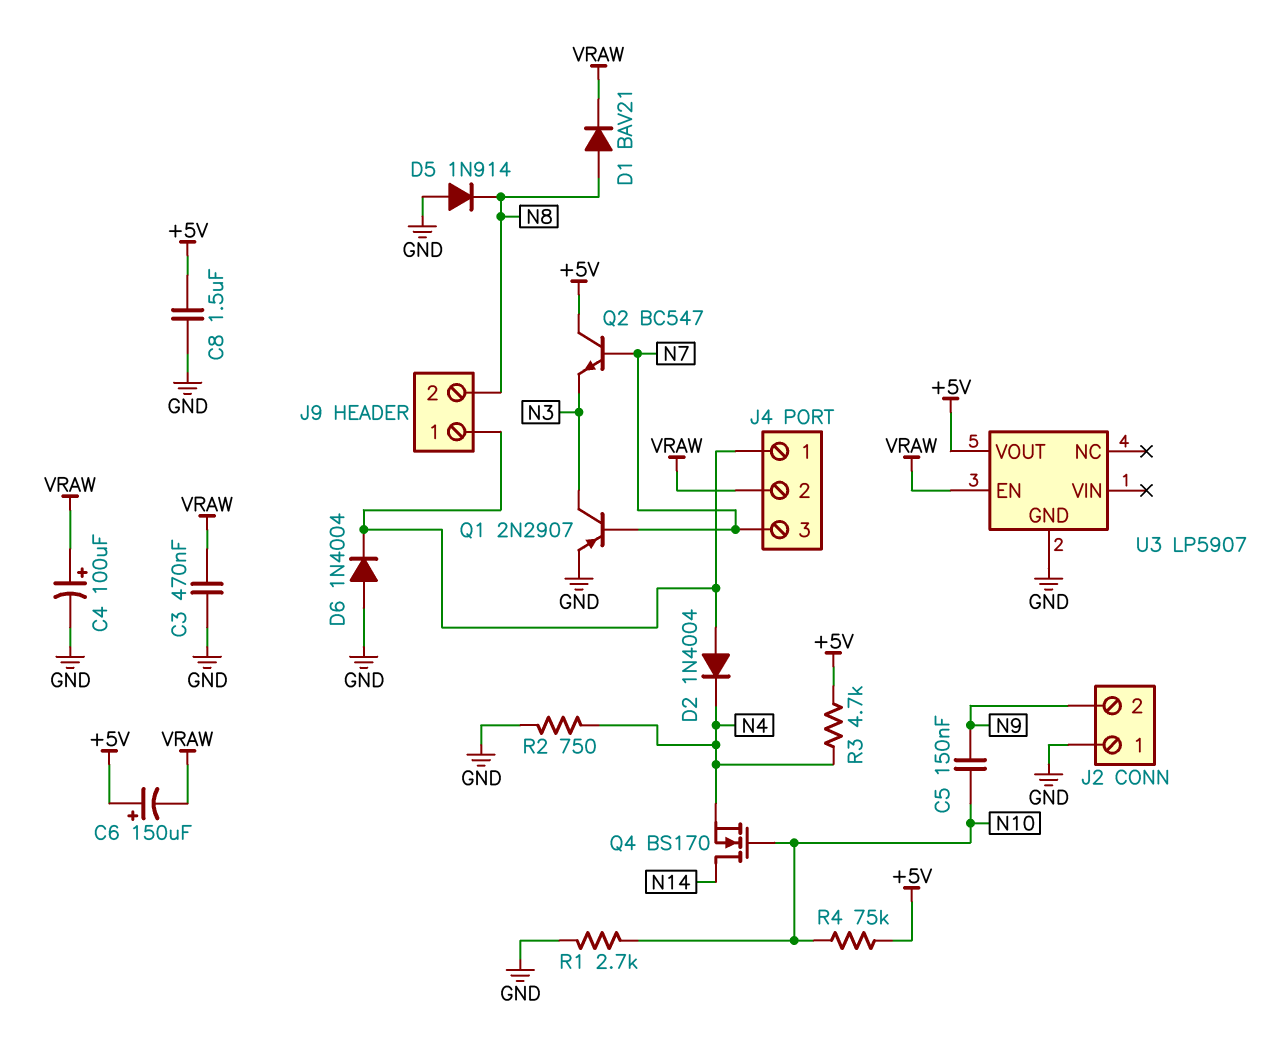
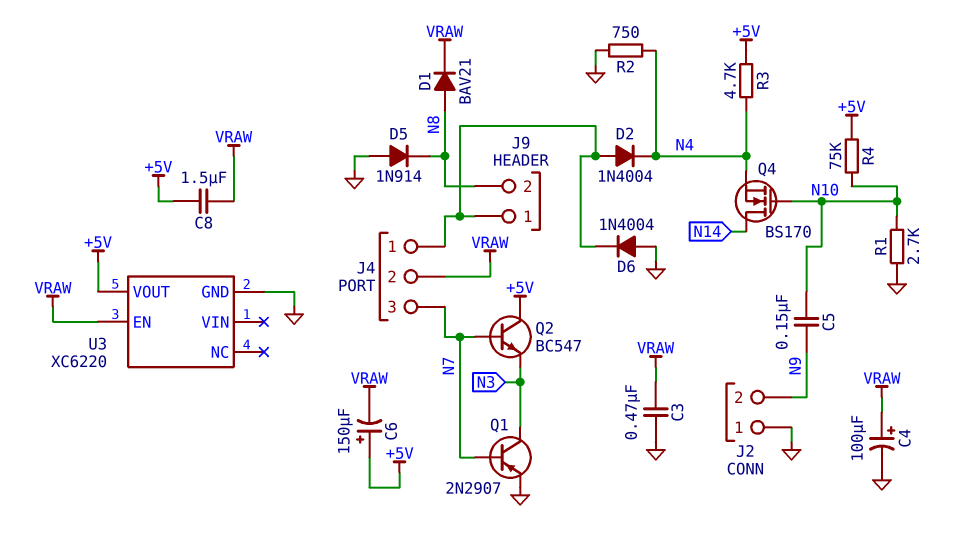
C8: 1.5uF (+5V, GND) -> 1.5uF (+5V, VRAW)
U3: LP5907 -> XC6220

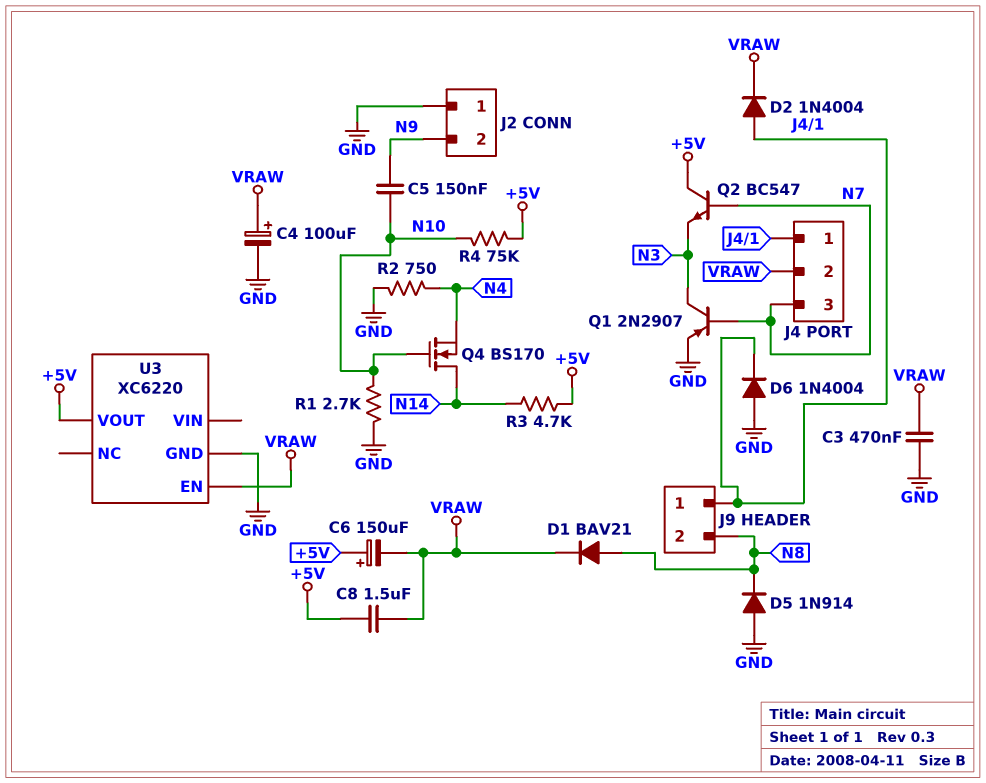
D2: diode 1N4004 (A J4/1, K N4) -> diode 1N4004 (A J4/1, K VRAW)
R3: 4.7k (+5V, N4) -> 4.7k (+5V, N14)

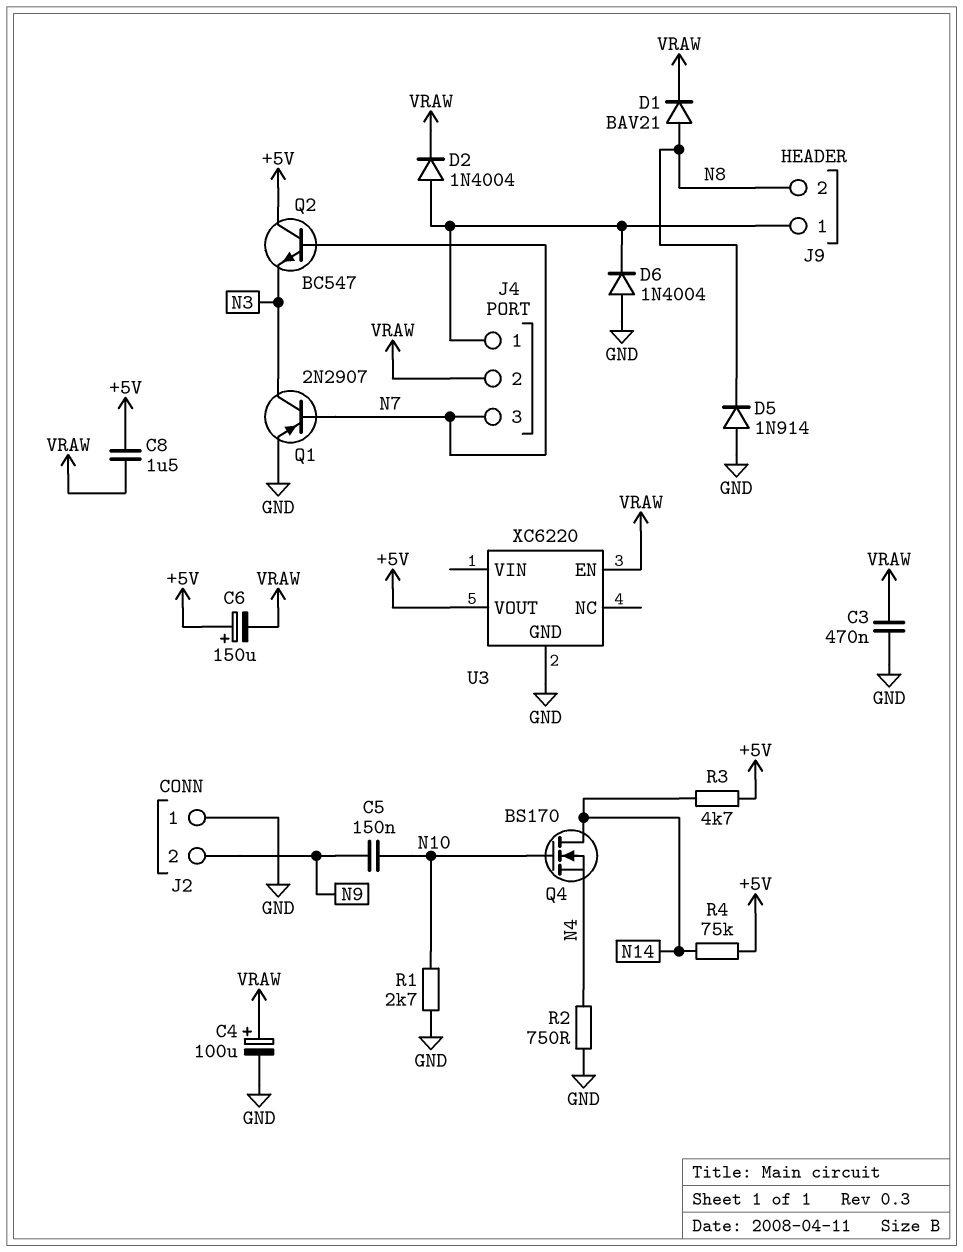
R4: 75k (+5V, N10) -> 75k (+5V, N14)

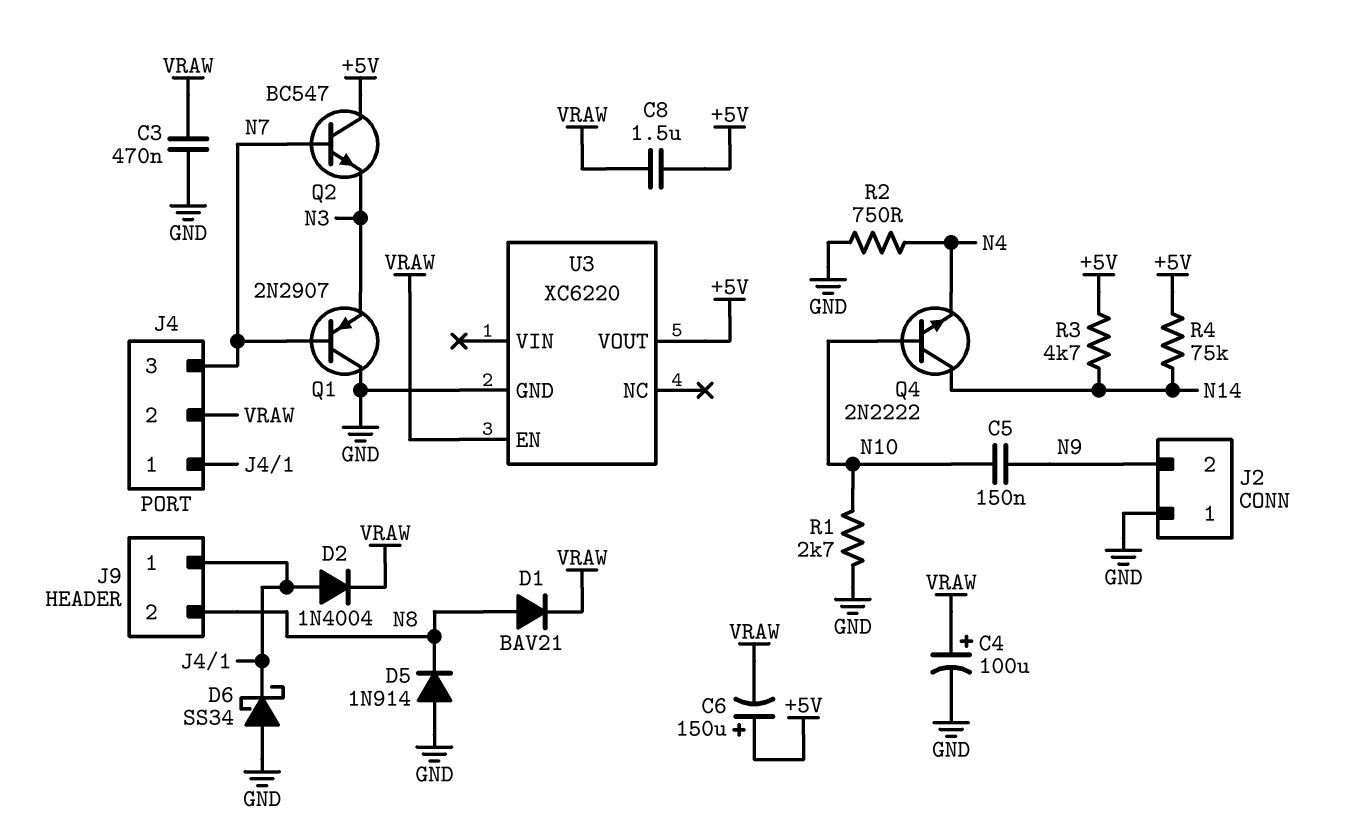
D6: diode 1N4004 (A GND, K J4/1) -> schottky SS34 (A GND, K J4/1)
Q1: PNP 2N2907 (B N7, C N3, E GND) -> PNP 2N2907 (B N7, C GND, E N3)
Q4: NMOS BS170 (G N10, D N14, S N4) -> NPN 2N2222 (B N10, C N14, E N4)

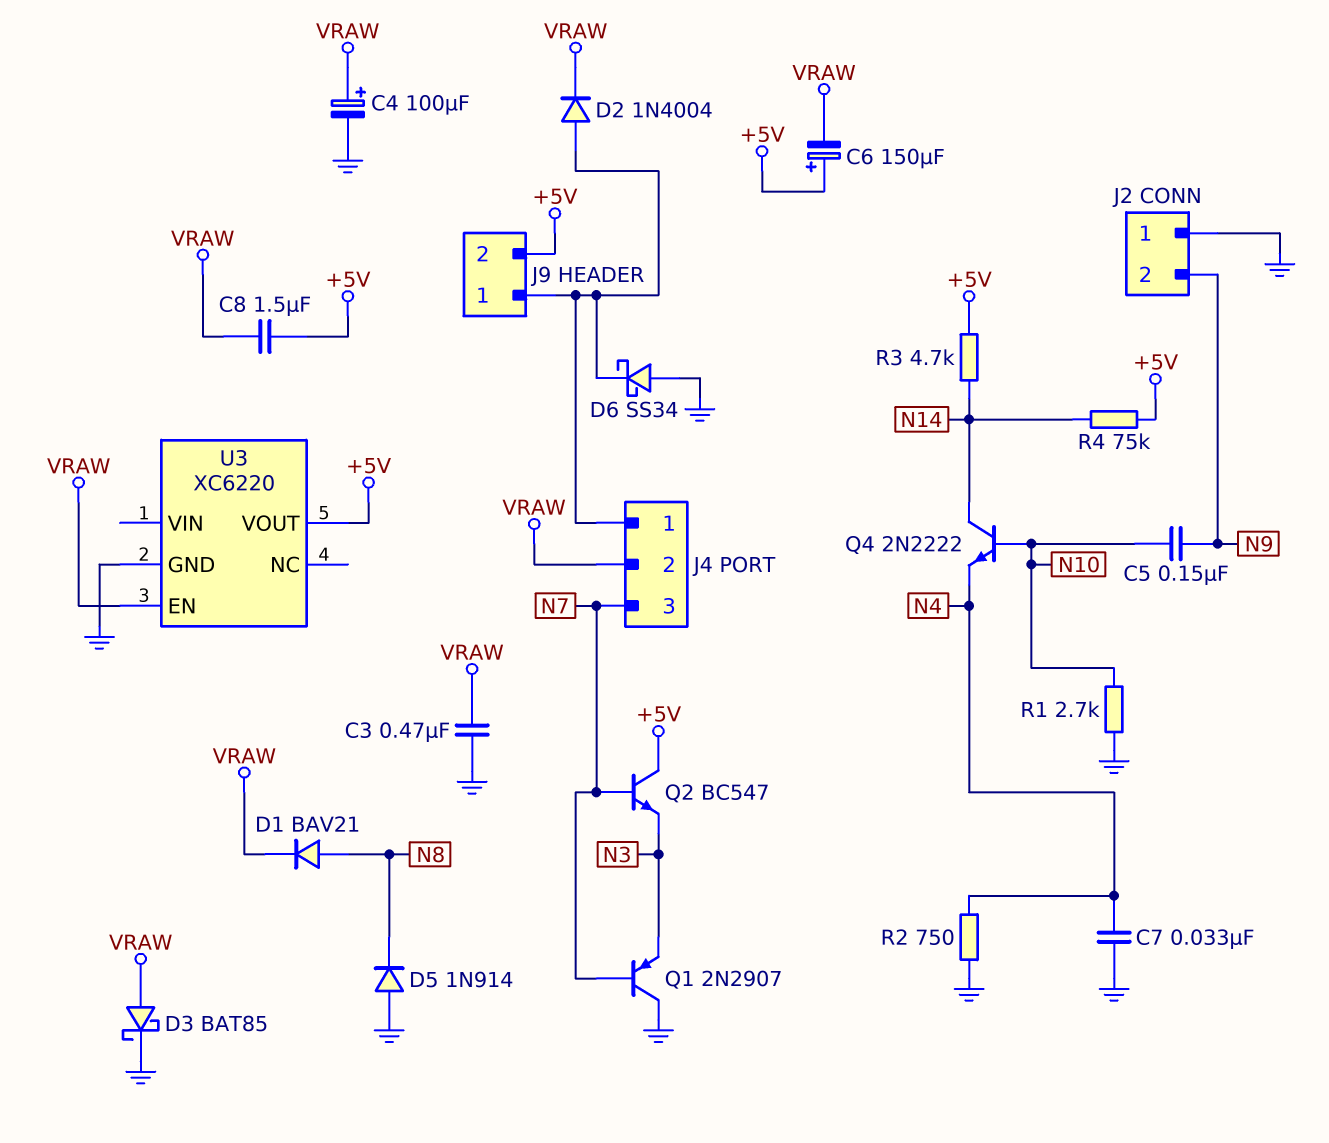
C7: none -> 33nF (GND, N4)
D3: none -> schottky BAT85 (A VRAW, K GND)
J9 pin 2: N8 -> +5V

